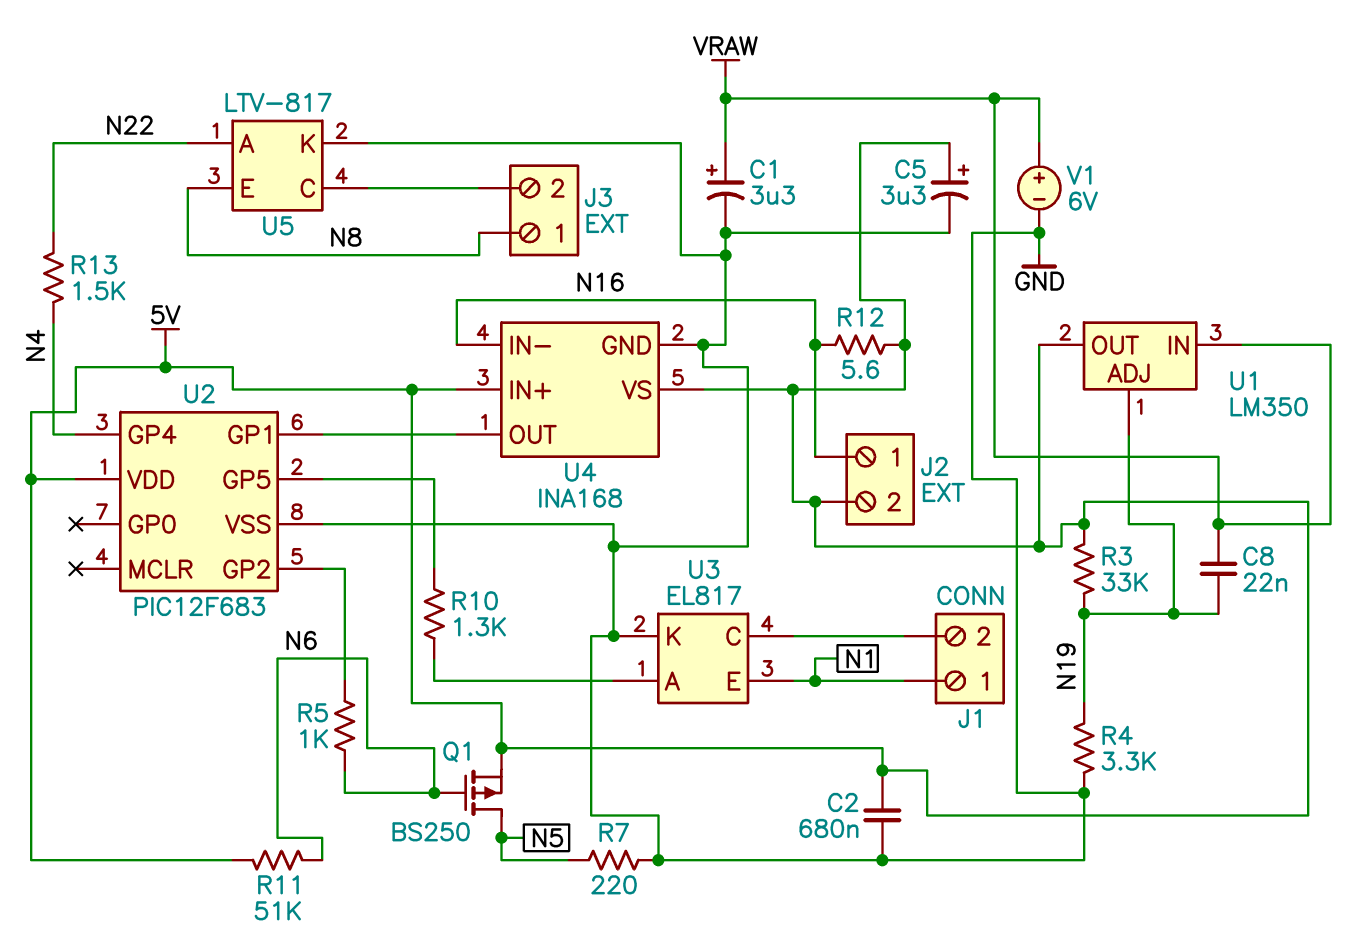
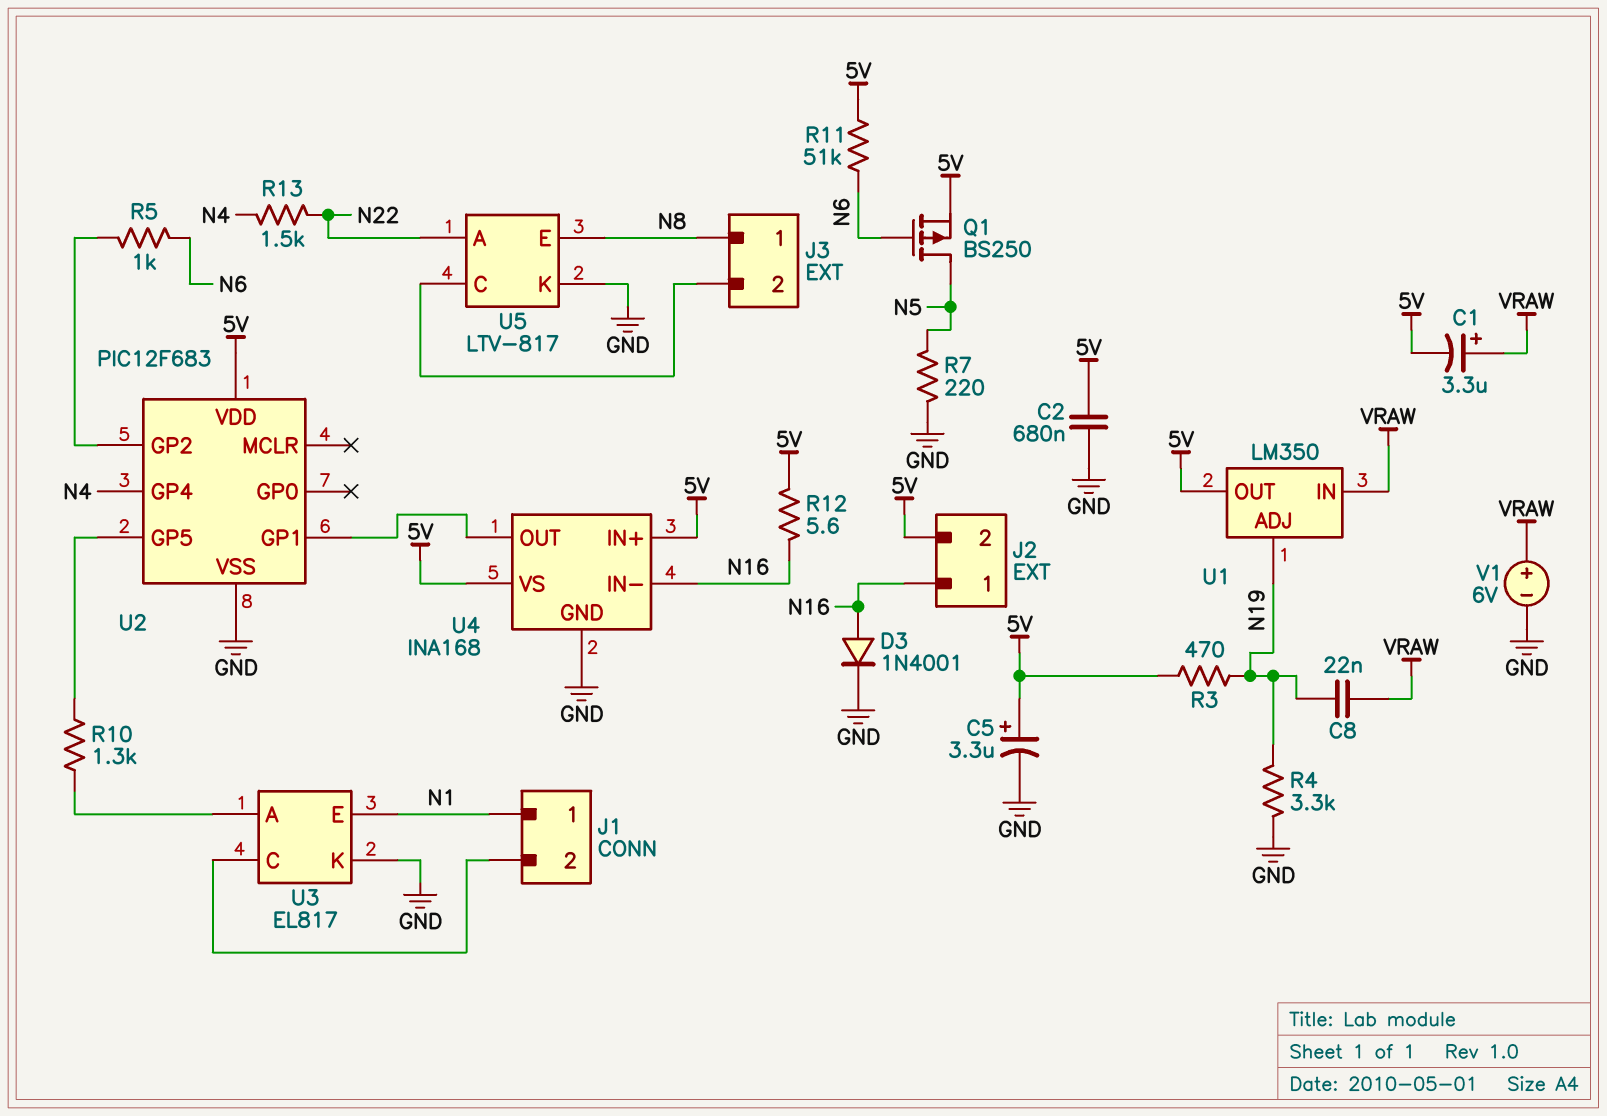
C1: 3.3uF (plus VRAW, minus GND) -> 3.3uF (plus VRAW, minus 5V)
D3: none -> diode 1N4001 (A N16, K GND)
R3: 33k (5V, N19) -> 470 (5V, N19)

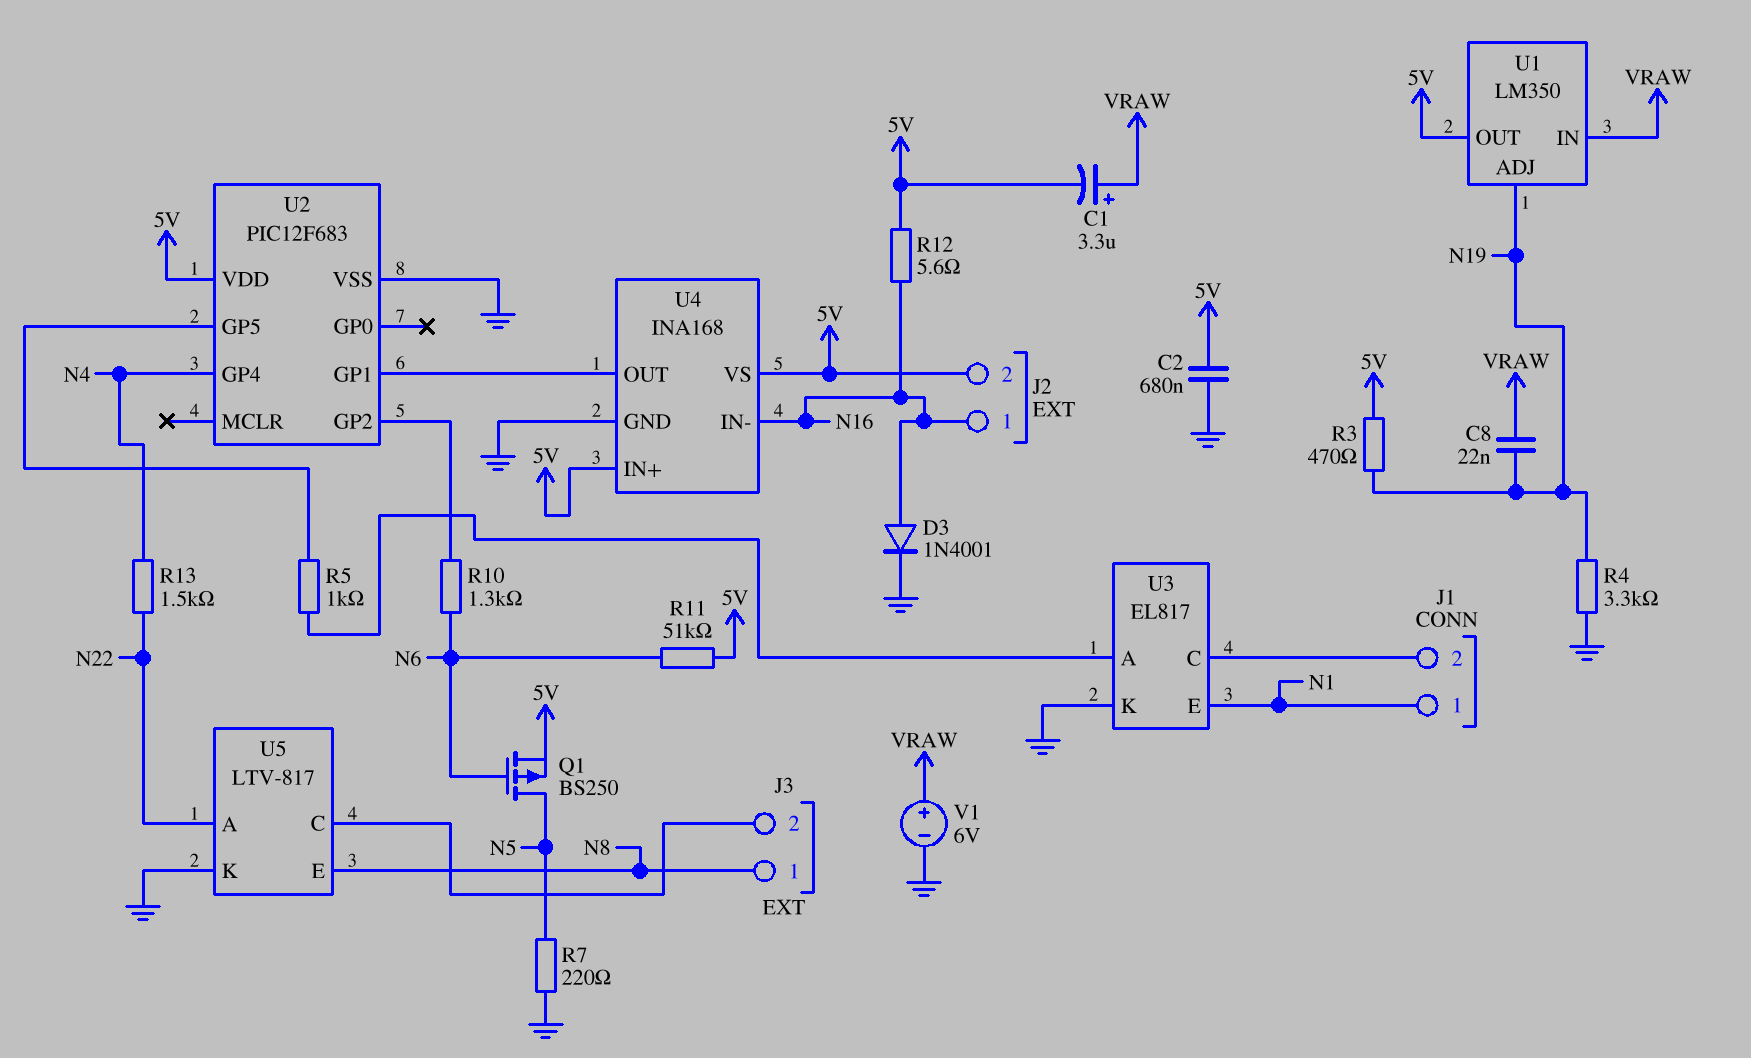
C5: 3.3uF (plus 5V, minus GND) -> none
R5: 1k (N6, U2/GP2) -> 1k (U2/GP5, U3/A)
R10: 1.3k (U2/GP5, U3/A) -> 1.3k (N6, U2/GP2)

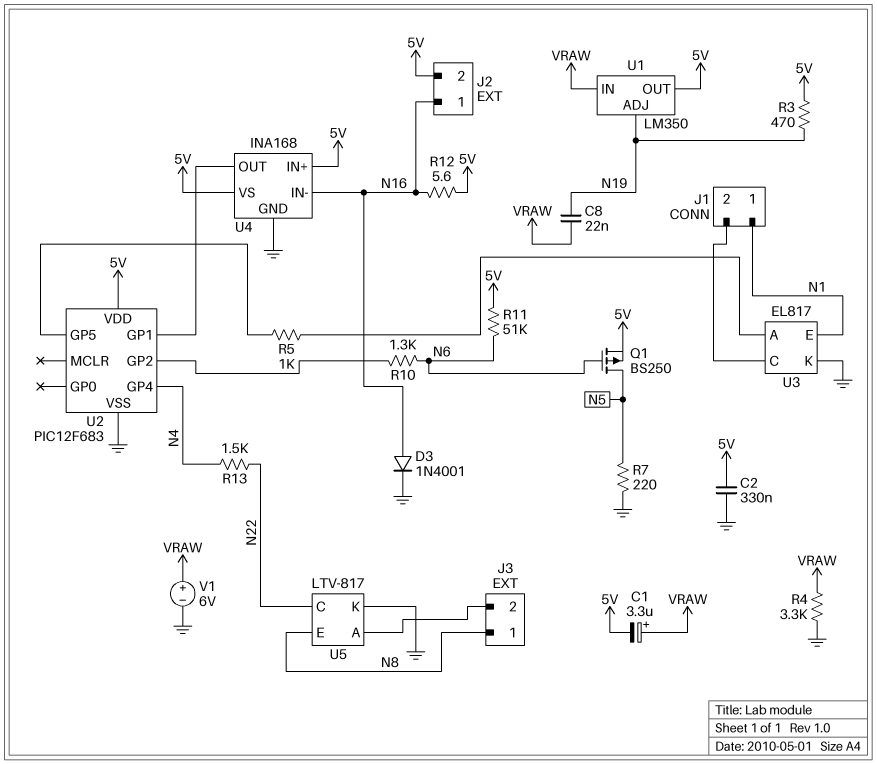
C2: 680nF (5V, GND) -> 330nF (5V, GND)
R4: 3.3k (GND, N19) -> 3.3k (GND, VRAW)
U5 pin A: N22 -> J3/2
U5 pin C: J3/2 -> N22

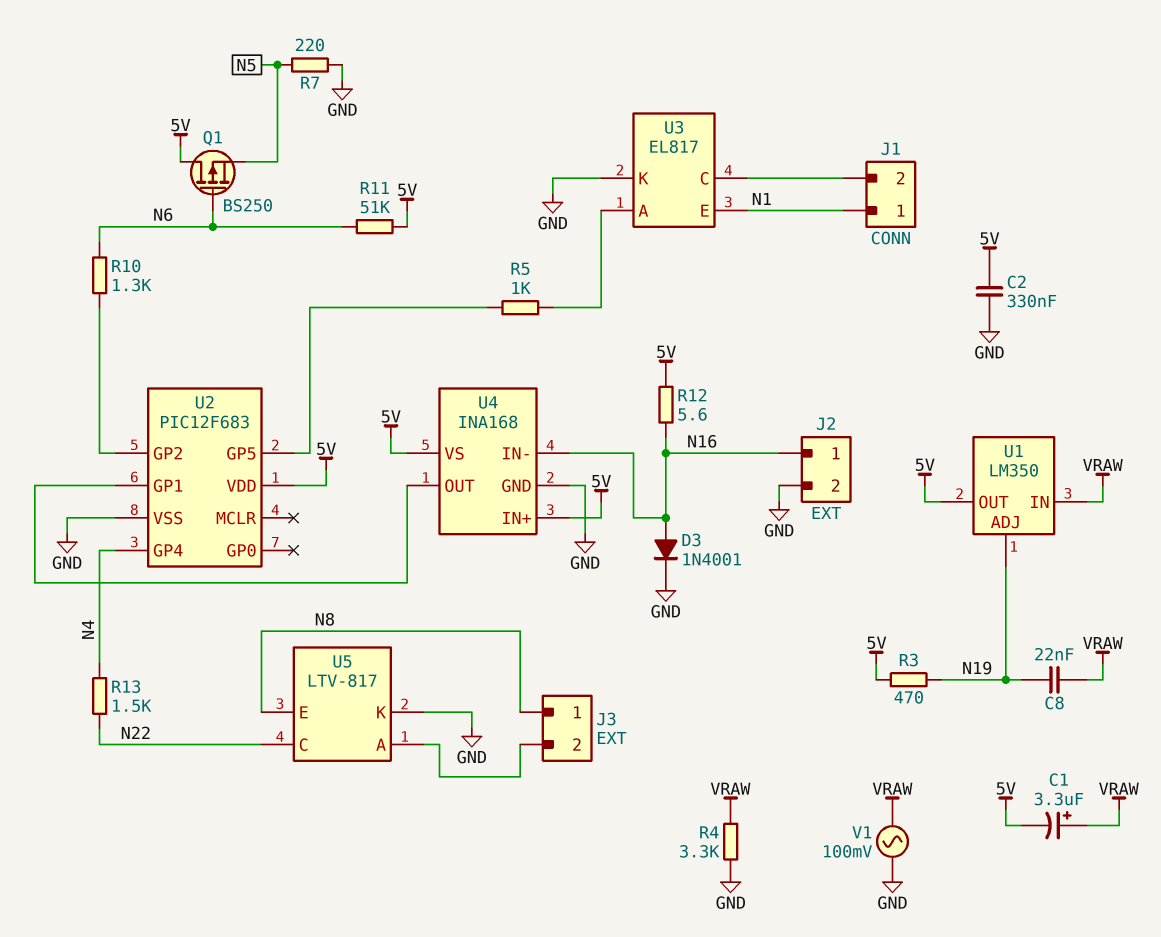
J2 pin 2: 5V -> GND
Q1: PMOS BS250 (G N6, D N5, S 5V) -> PMOS BS250 (G N6, D 5V, S N5)
V1: 6V (plus VRAW, minus GND) -> AC 100mV (GND, VRAW)

